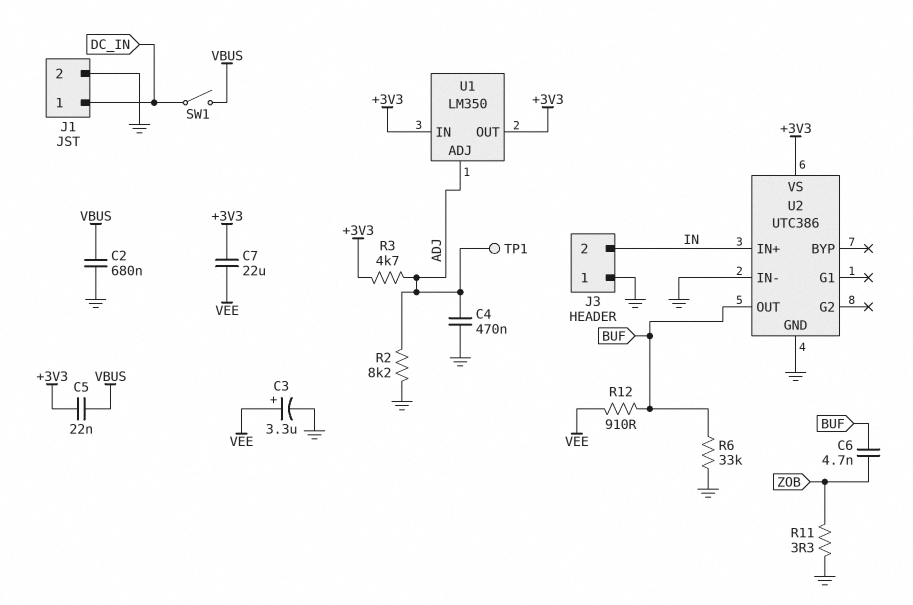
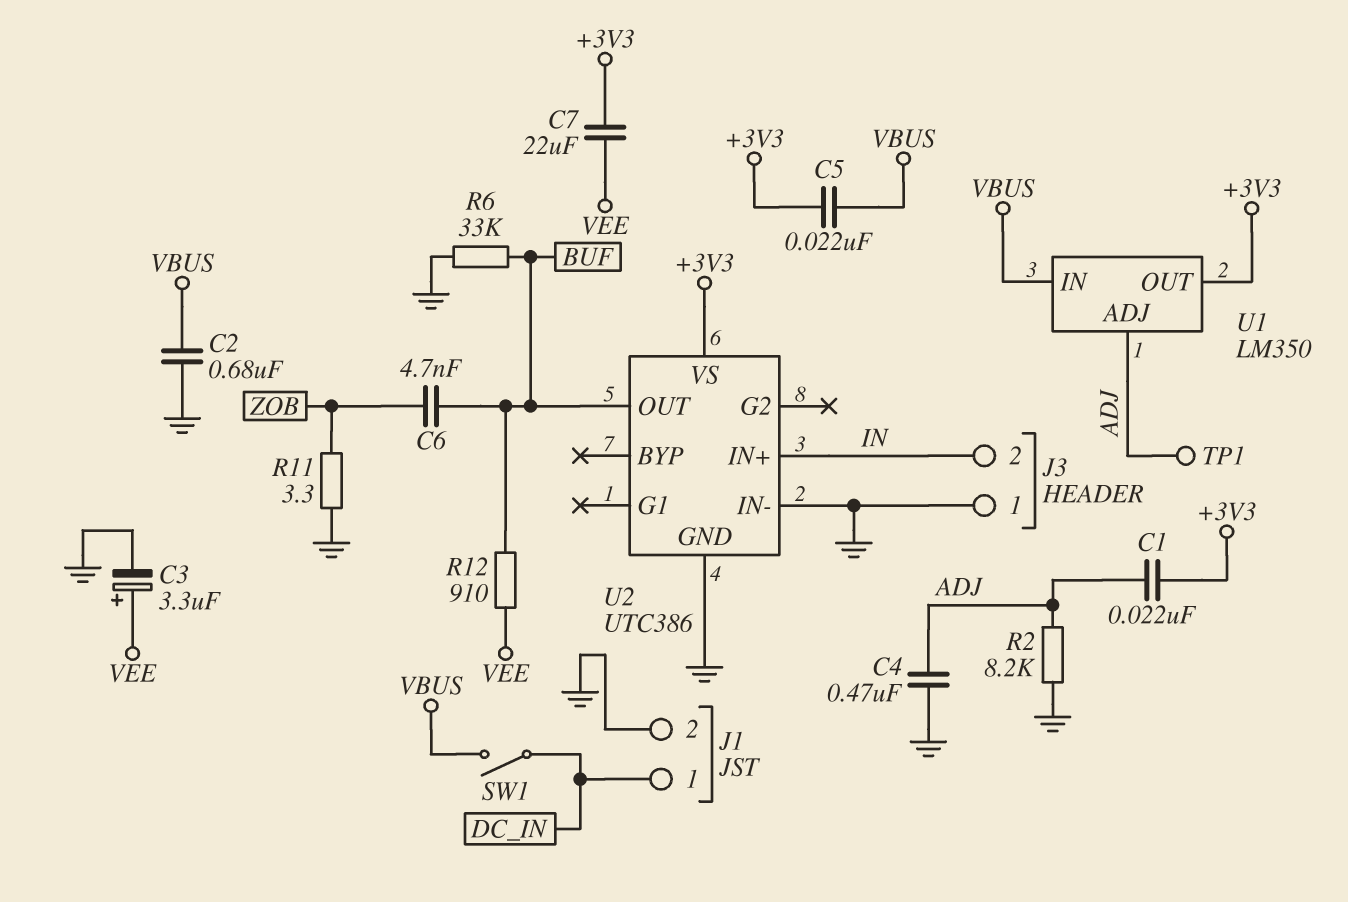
C1: none -> 22nF (+3V3, ADJ)
R3: 4.7k (+3V3, ADJ) -> none
U1 pin IN: +3V3 -> VBUS

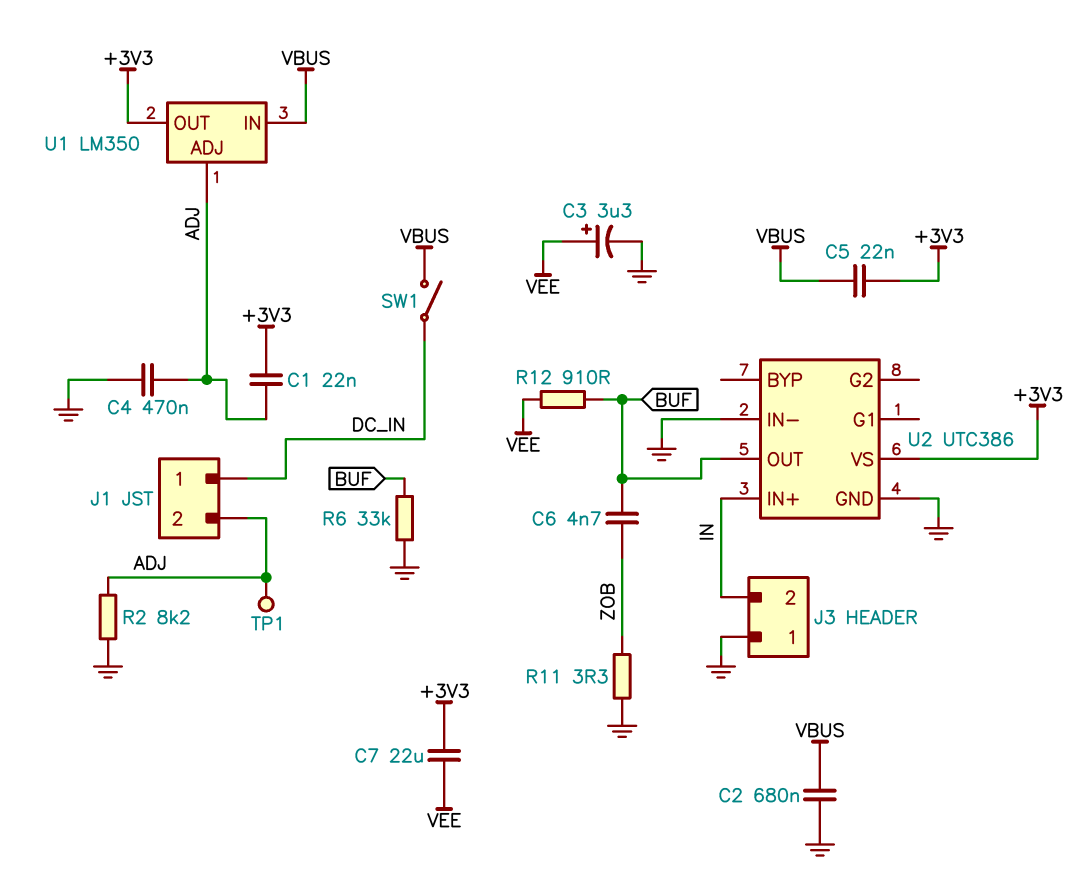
J1 pin 2: GND -> ADJ

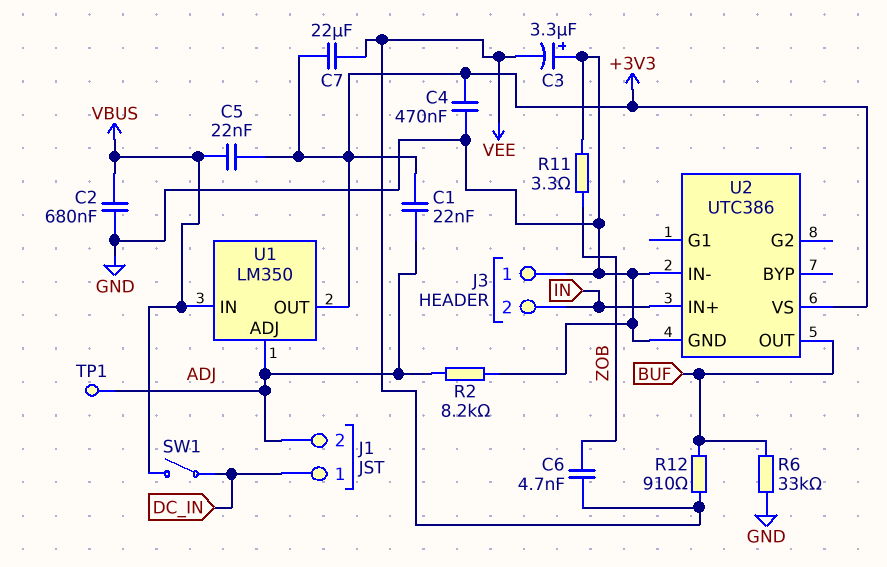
C3: 3.3uF (plus VEE, minus GND) -> 3.3uF (plus GND, minus VEE)
C4: 470nF (ADJ, GND) -> 470nF (+3V3, GND)
C6: 4.7nF (BUF, ZOB) -> 4.7nF (VEE, ZOB)

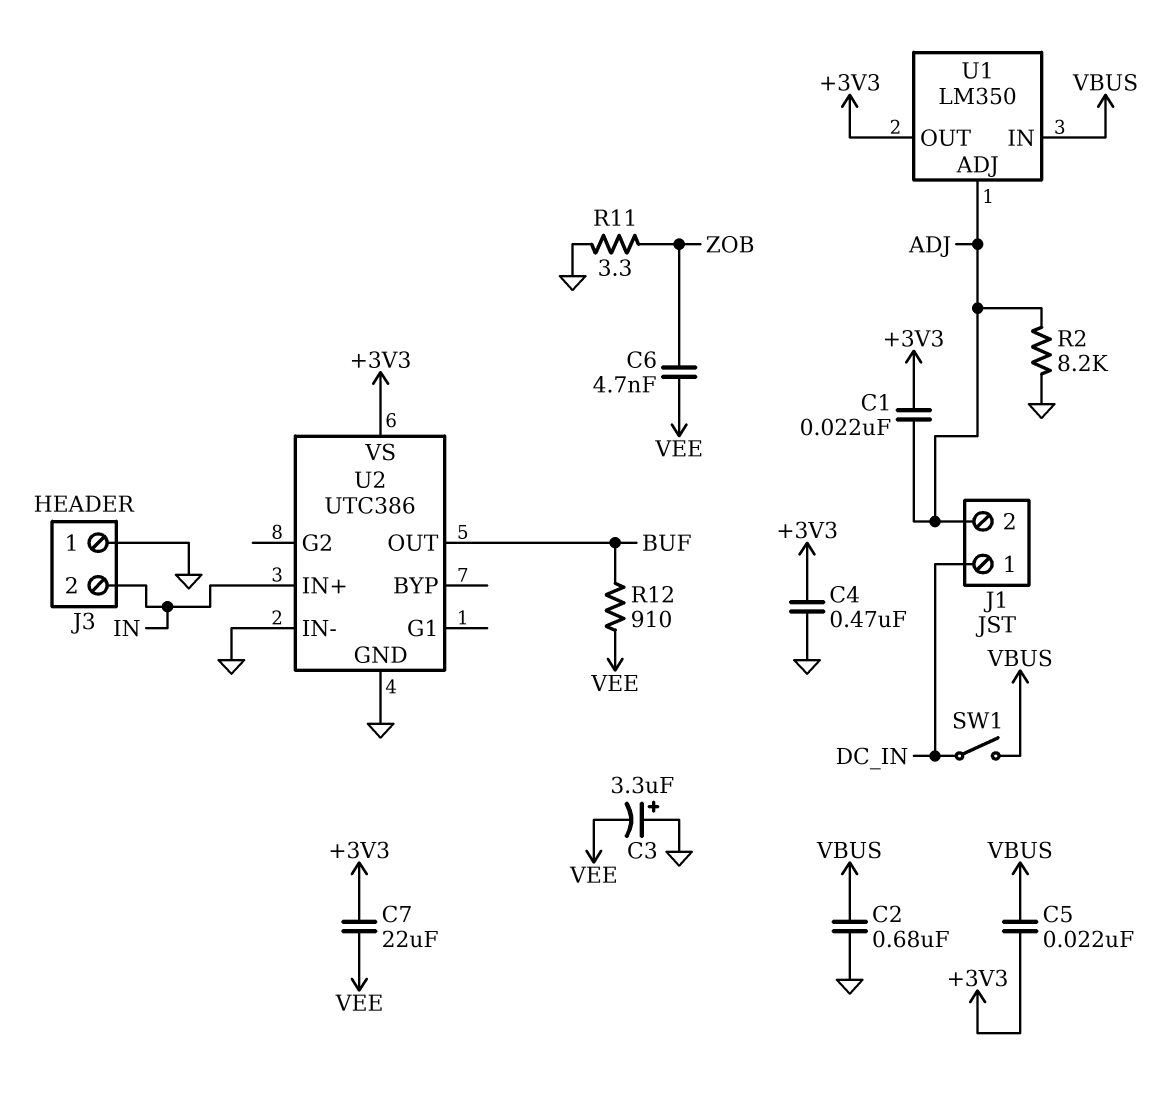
R6: 33k (BUF, GND) -> none
TP1: test point (ADJ) -> none

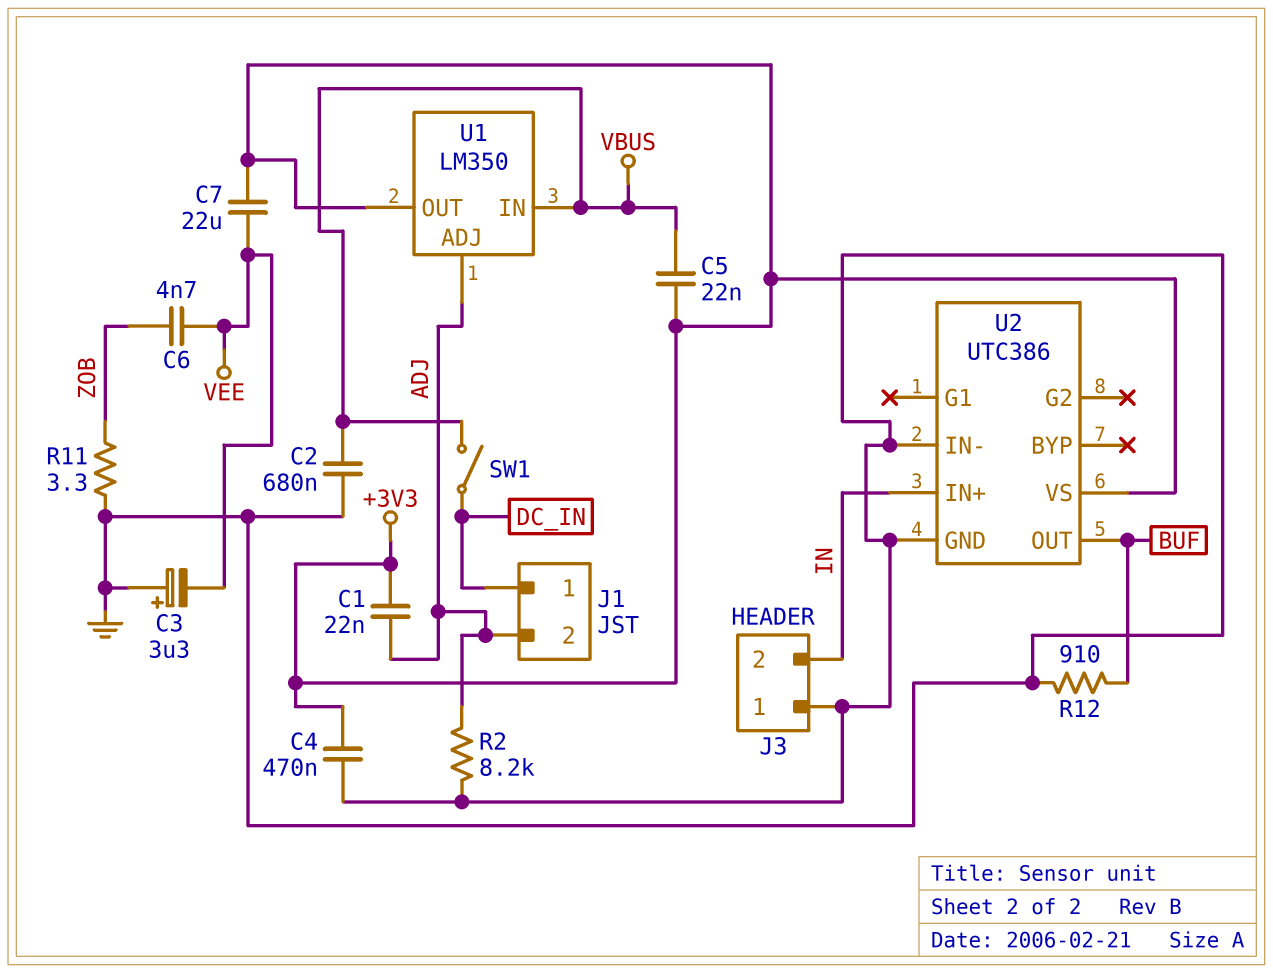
R12: 910 (BUF, VEE) -> 910 (BUF, GND)

